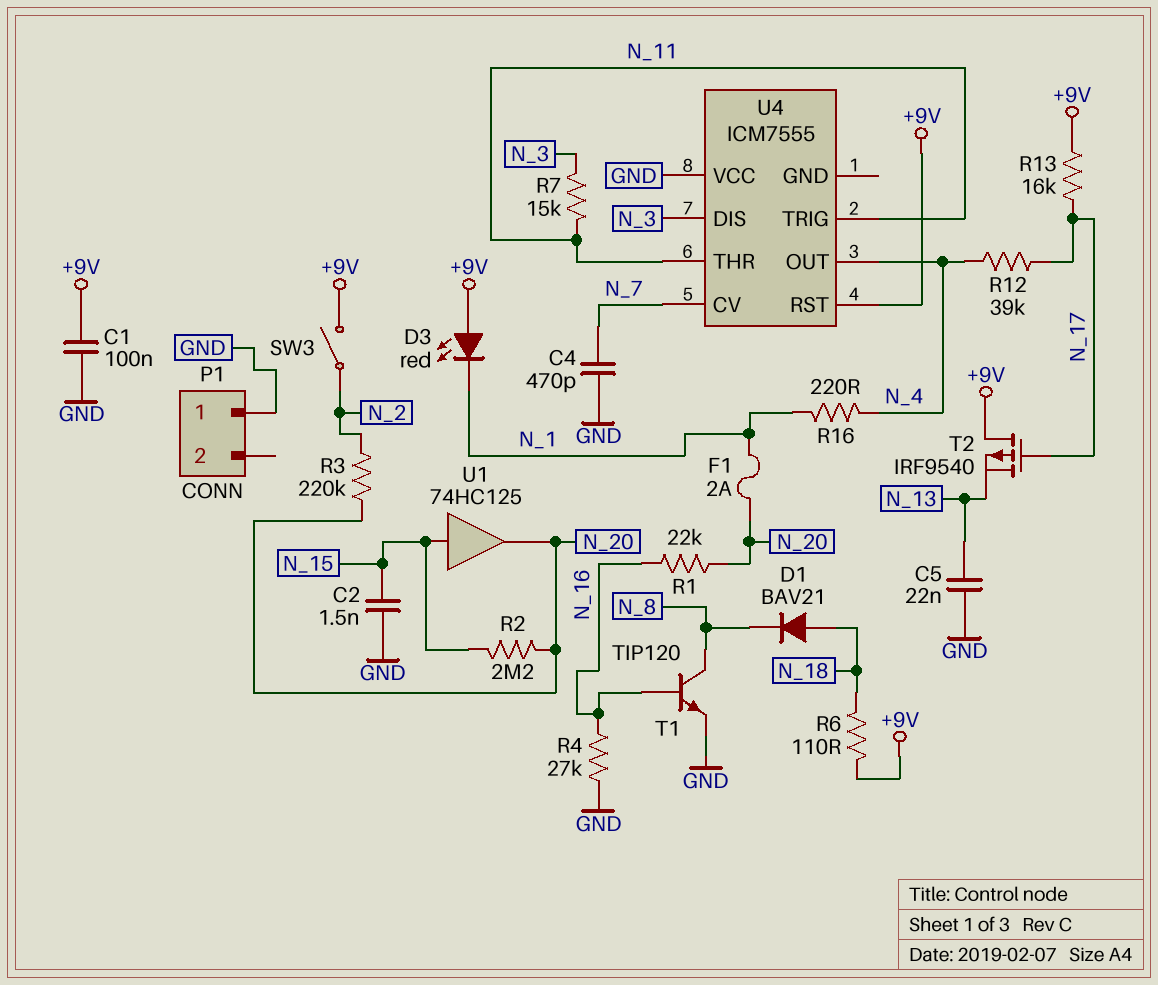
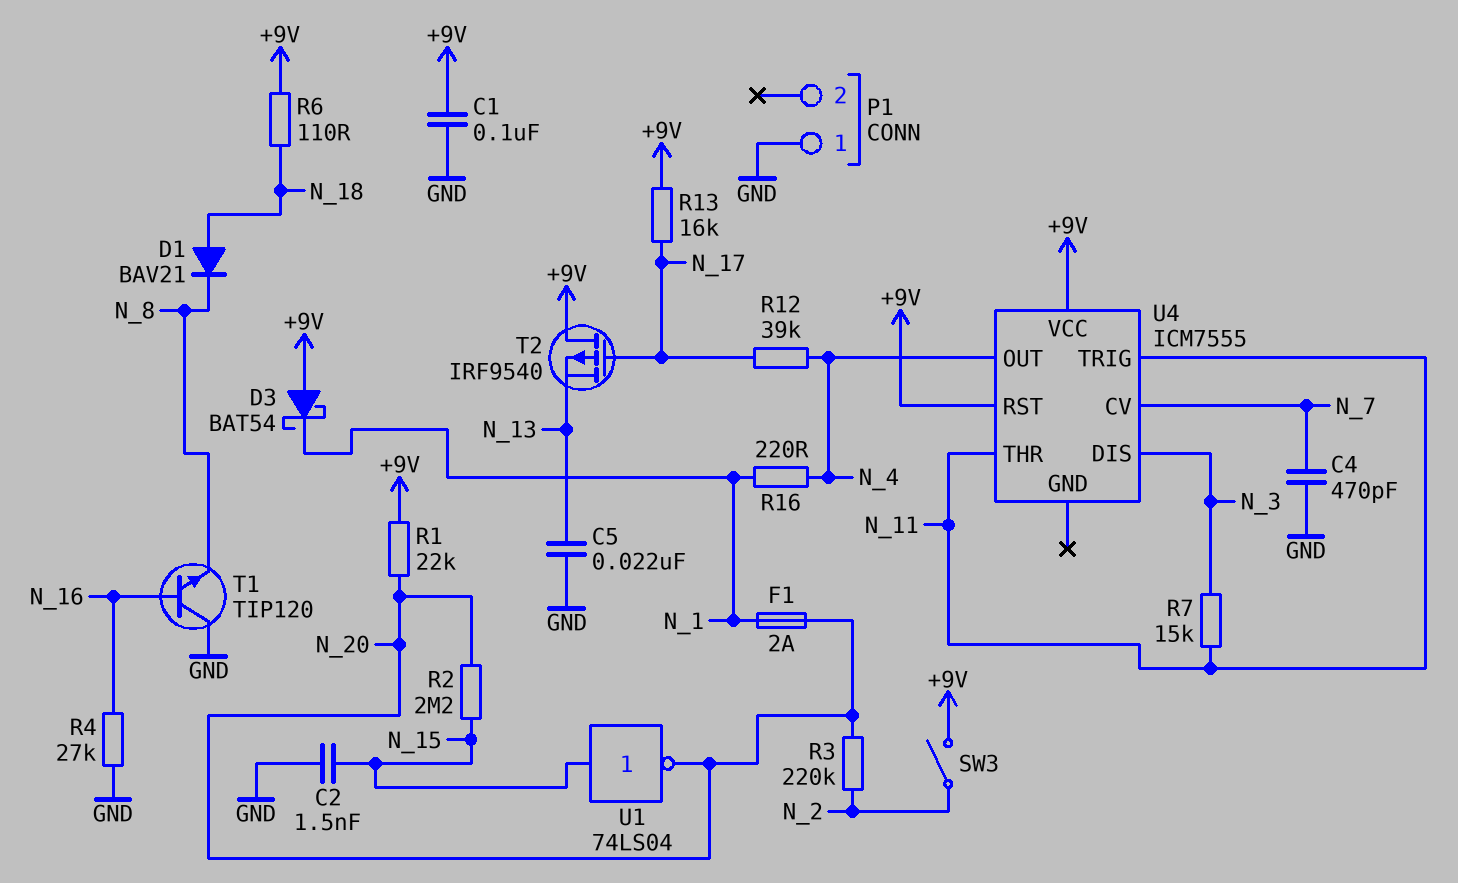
D3: LED red (A +9V, K N_1) -> schottky BAT54 (A +9V, K N_1)
R1: 22k (N_16, N_20) -> 22k (+9V, N_20)
T1: NPN TIP120 (B N_16, C N_8, E GND) -> NPN TIP120 (B N_16, C GND, E N_8)
U1: buffer 74HC125 (in N_15, out N_20) -> NOT 74LS04 (in N_15, out N_20)
U4 pin VCC: GND -> +9V

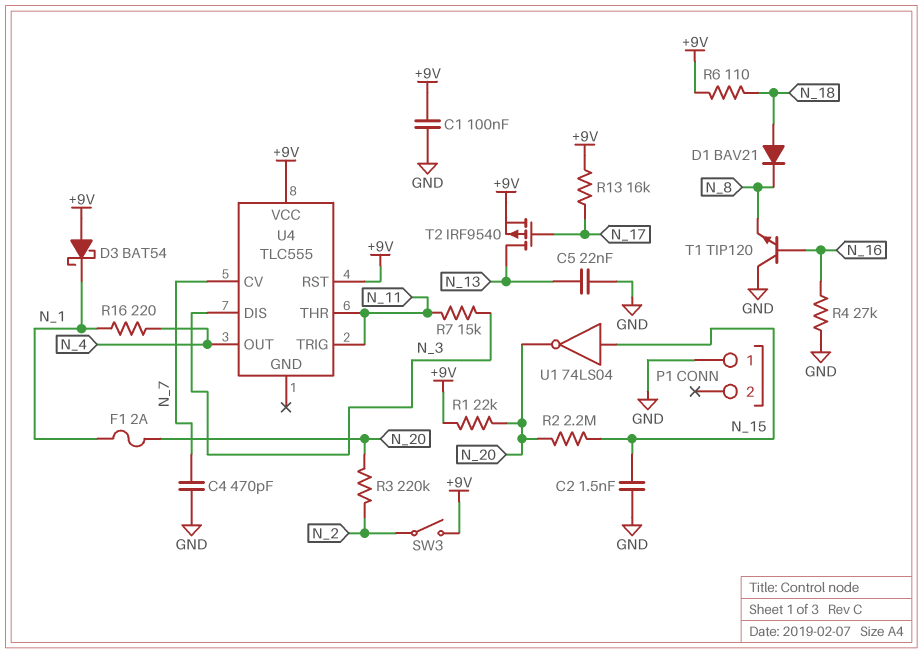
R12: 39k (N_4, N_17) -> none
T2: PMOS IRF9540 (G N_17, D +9V, S N_13) -> PMOS IRF9540 (G N_17, D N_13, S +9V)
U4: ICM7555 -> TLC555

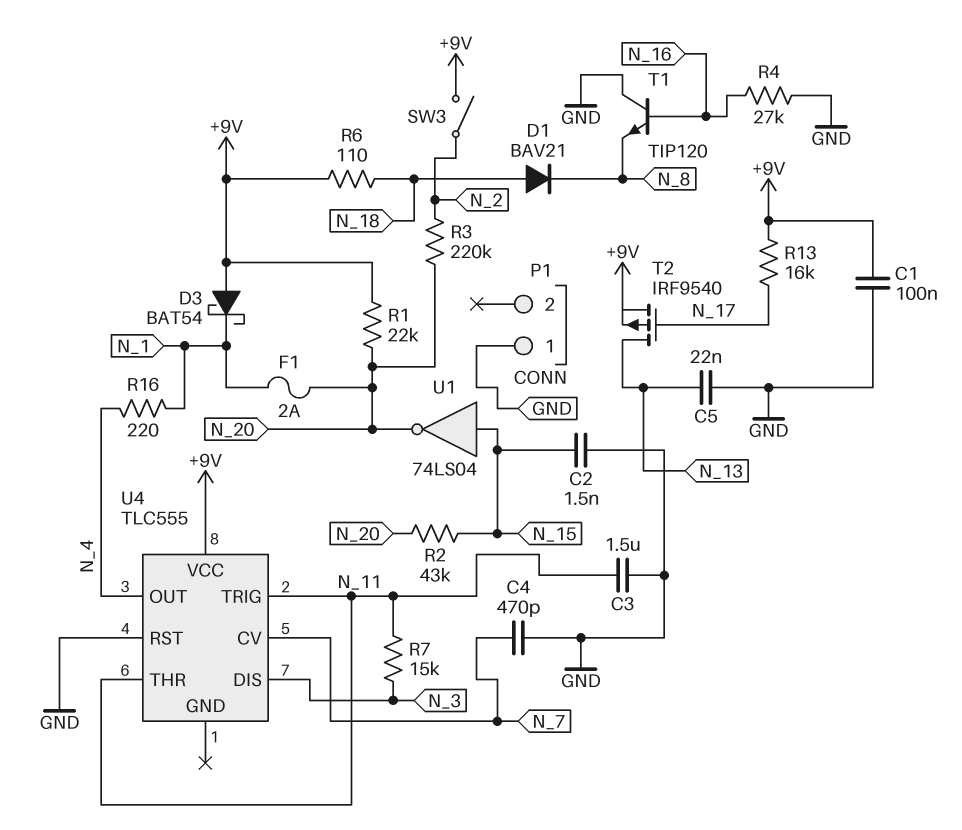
C3: none -> 1.5uF (GND, N_11)
R2: 2.2M (N_15, N_20) -> 43k (N_15, N_20)
U4 pin RST: +9V -> GND

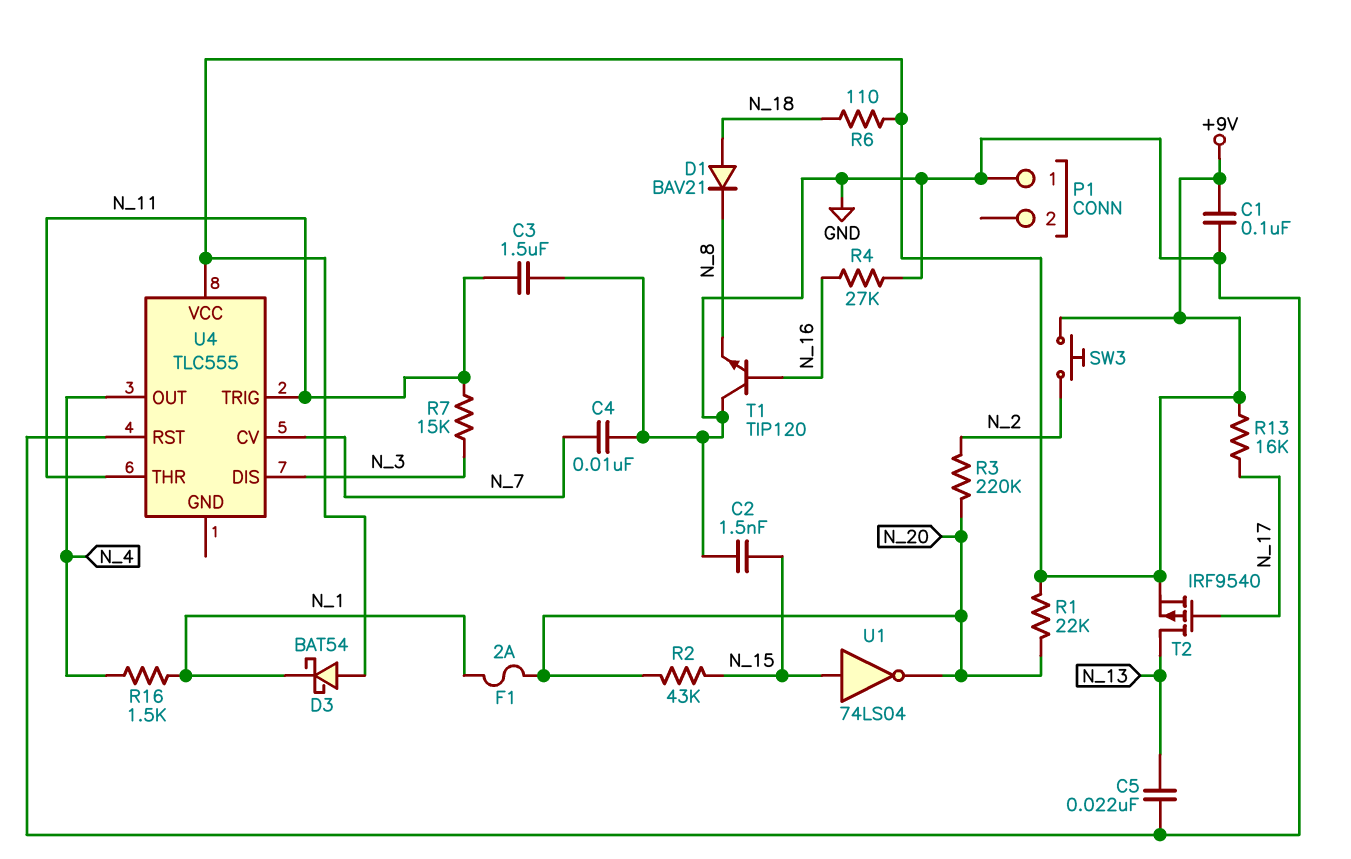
C4: 470pF (GND, N_7) -> 10nF (GND, N_7)
R16: 220 (N_1, N_4) -> 1.5k (N_1, N_4)
SW3: switch (+9V, N_2) -> button (+9V, N_2)

